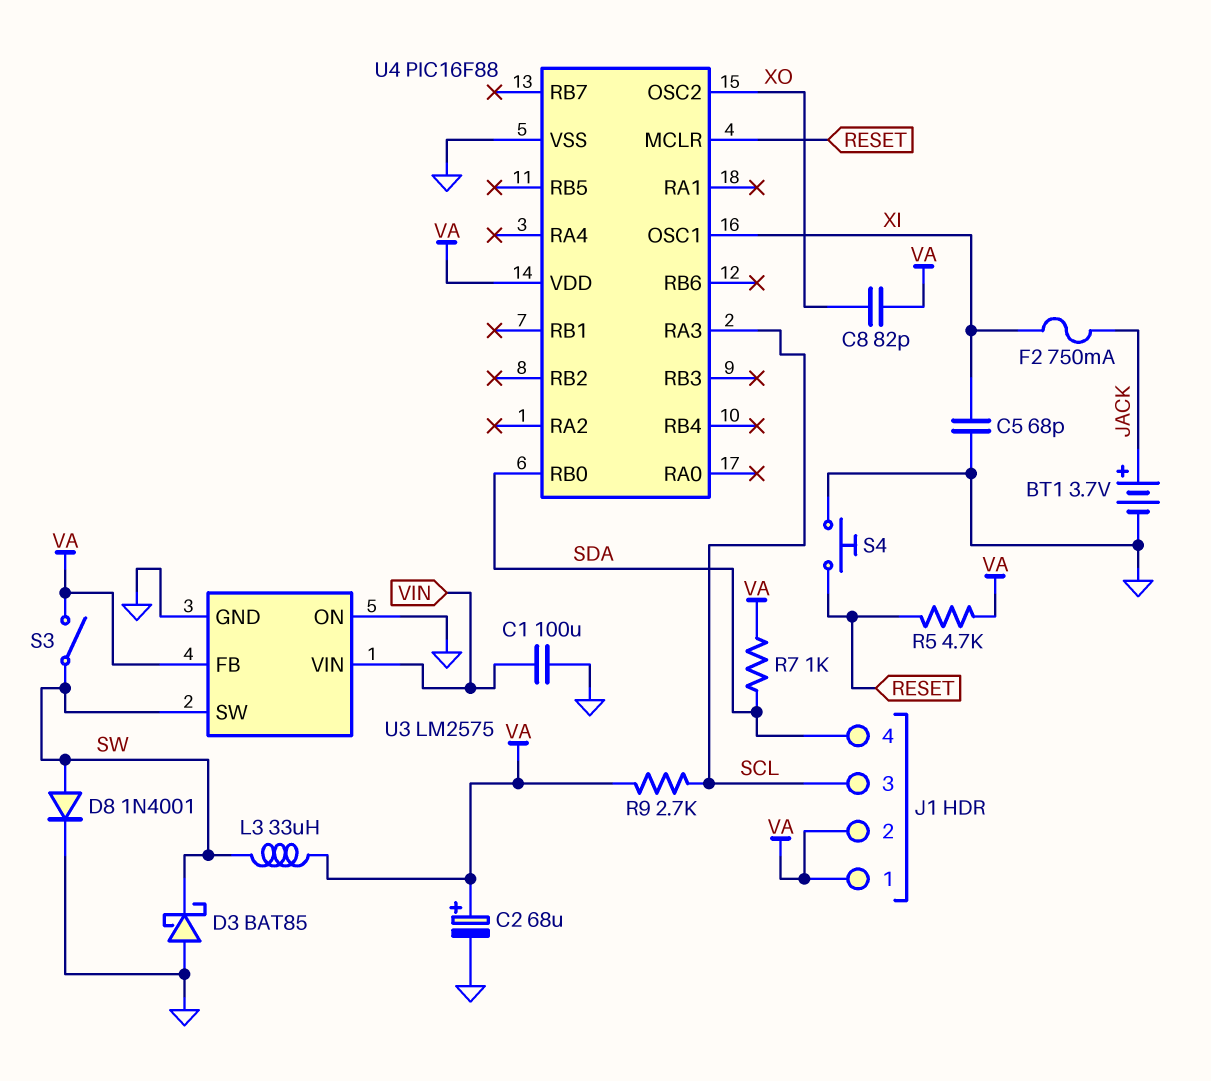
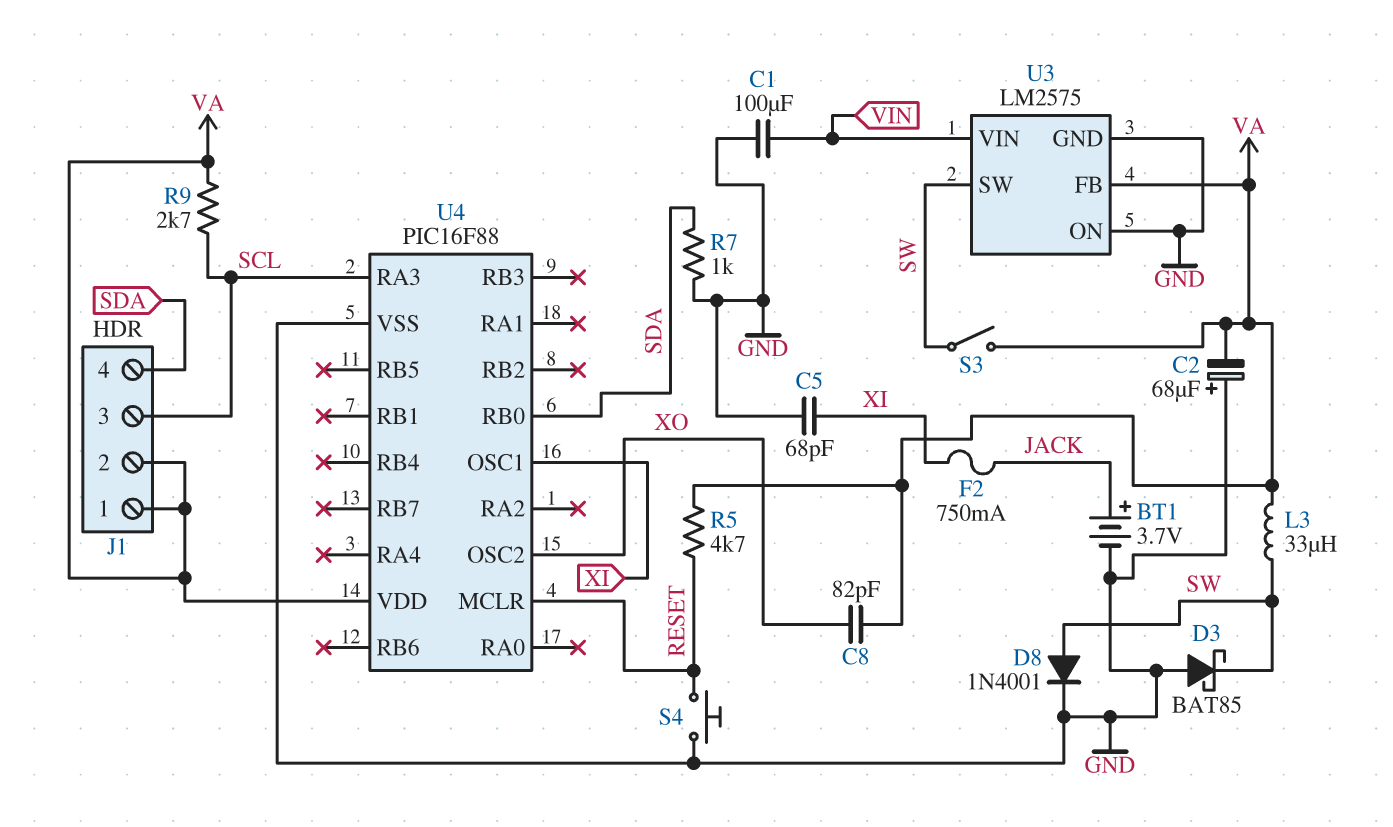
C2: 68uF (plus VA, minus GND) -> 68uF (plus GND, minus VA)
R7: 1k (SDA, VA) -> 1k (GND, SDA)

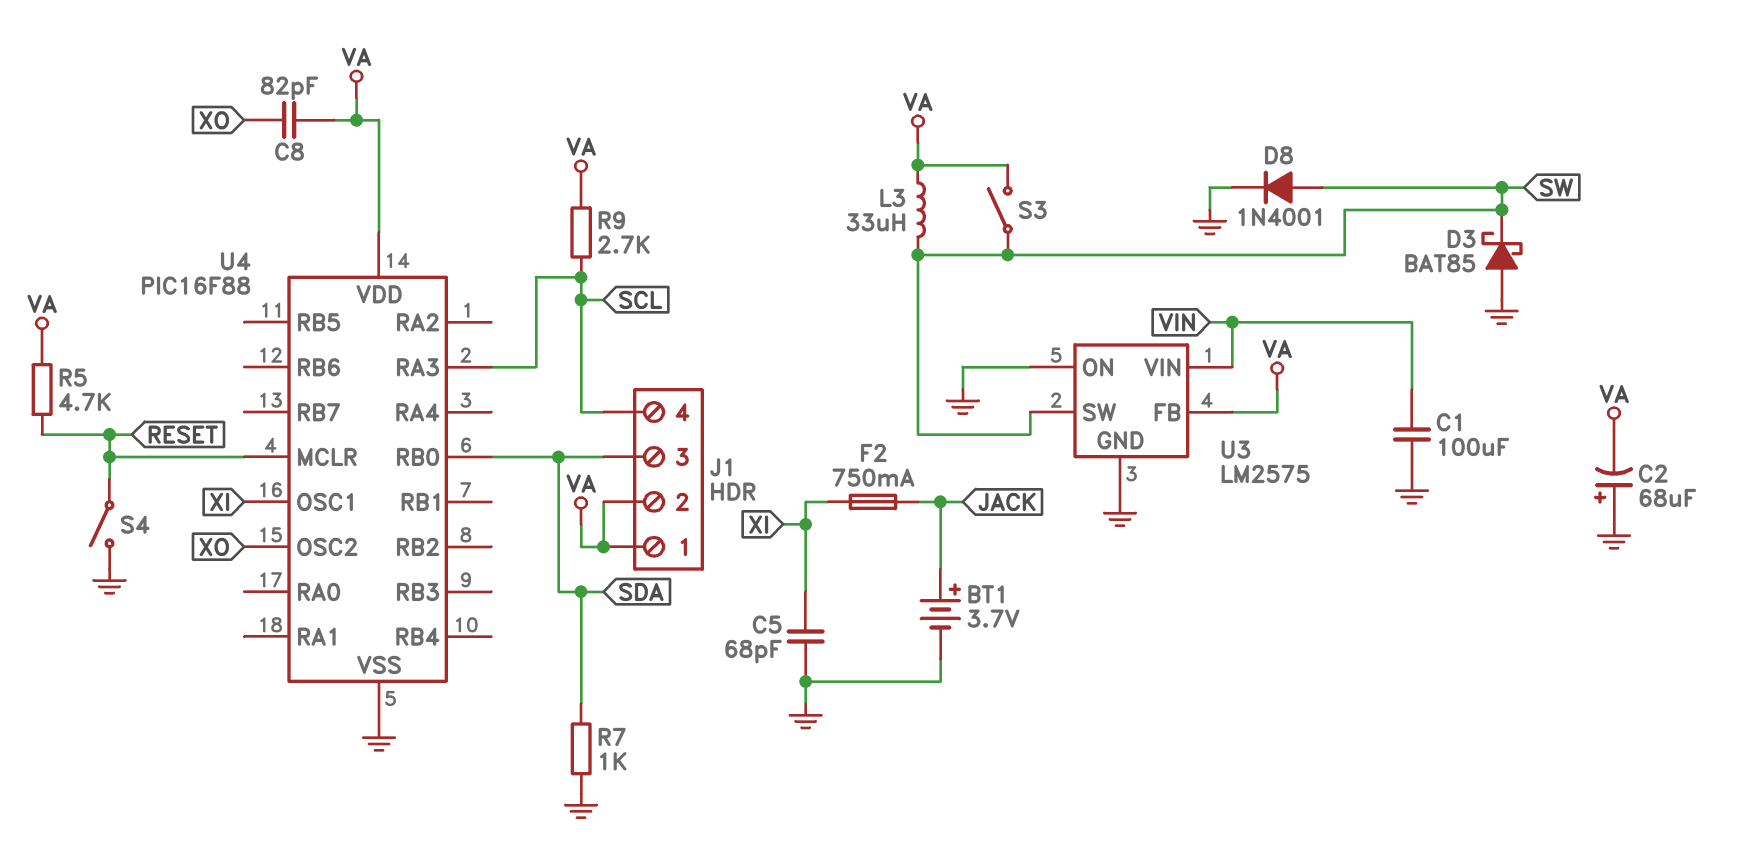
J1 pin 3: SCL -> SDA
J1 pin 4: SDA -> SCL
S4: button (GND, RESET) -> switch (GND, RESET)

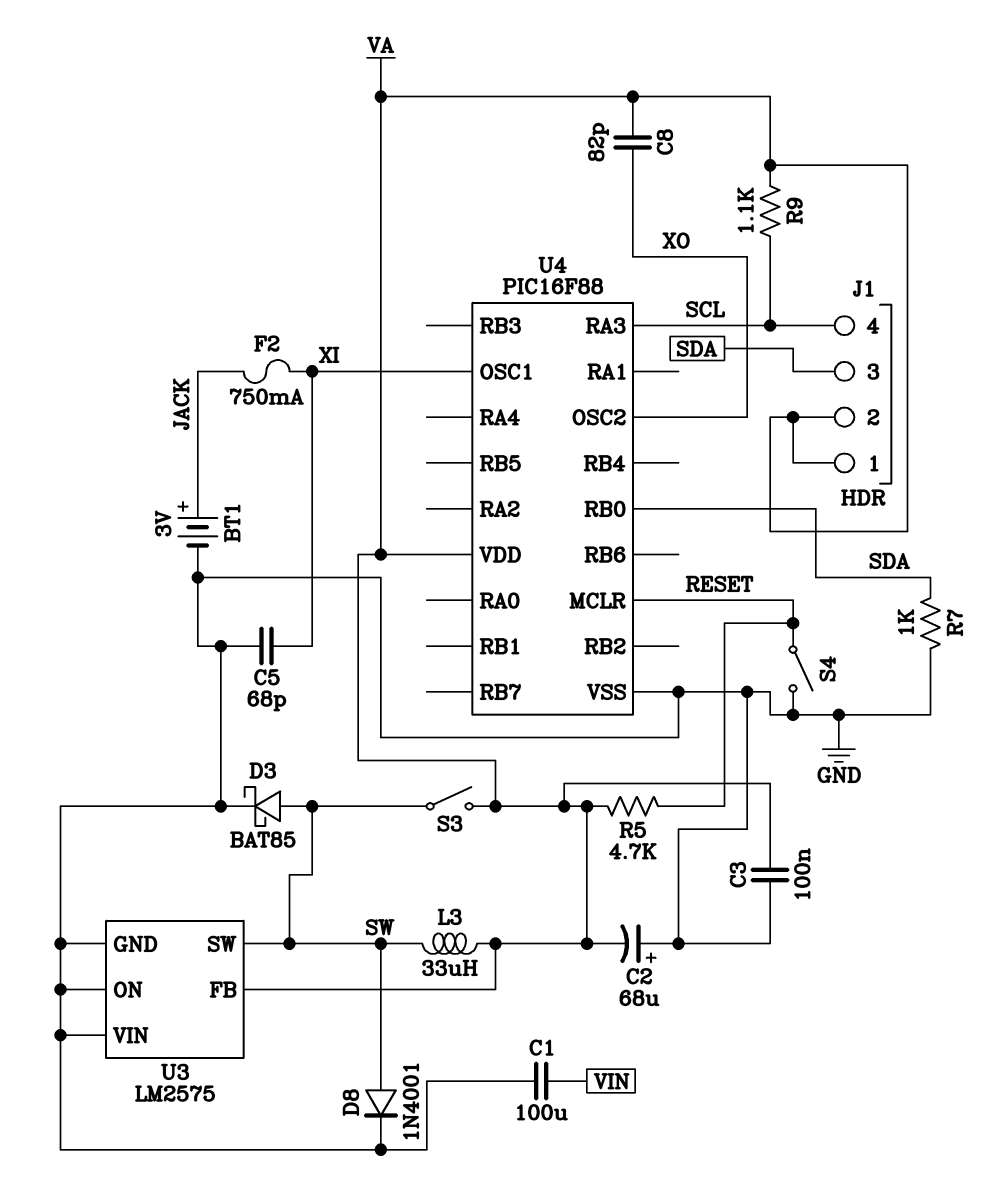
BT1: 3.7V (plus JACK, minus GND) -> 3V (plus JACK, minus GND)
C3: none -> 100nF (GND, VA)
D3: schottky BAT85 (A GND, K SW) -> schottky BAT85 (A SW, K GND)
R9: 2.7k (SCL, VA) -> 1.1k (SCL, VA)
U3 pin VIN: VIN -> GND

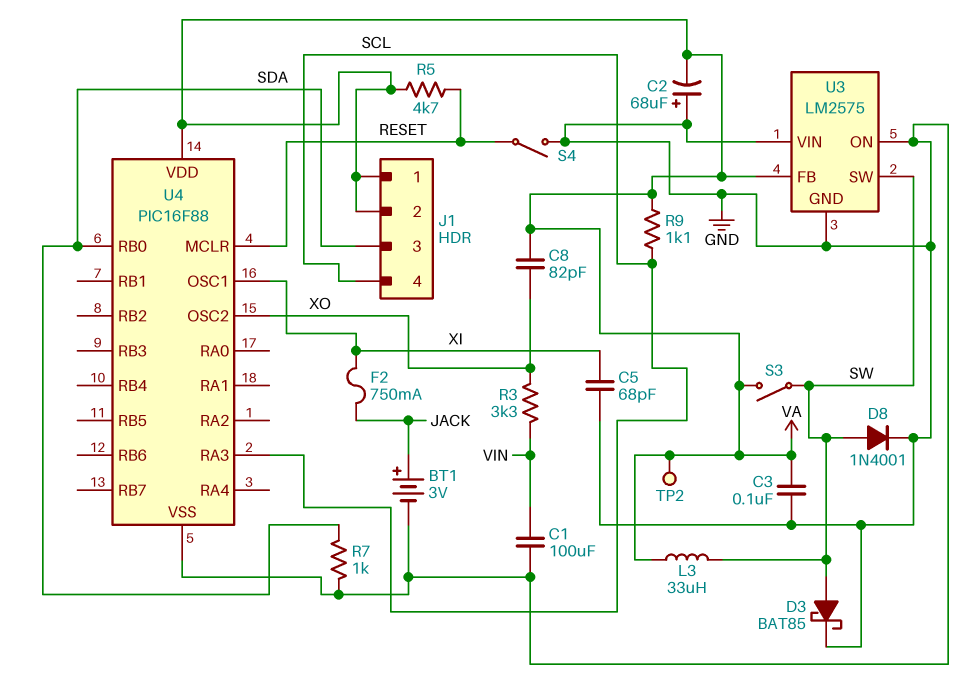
R3: none -> 3.3k (VIN, XO)
TP2: none -> test point (VA)

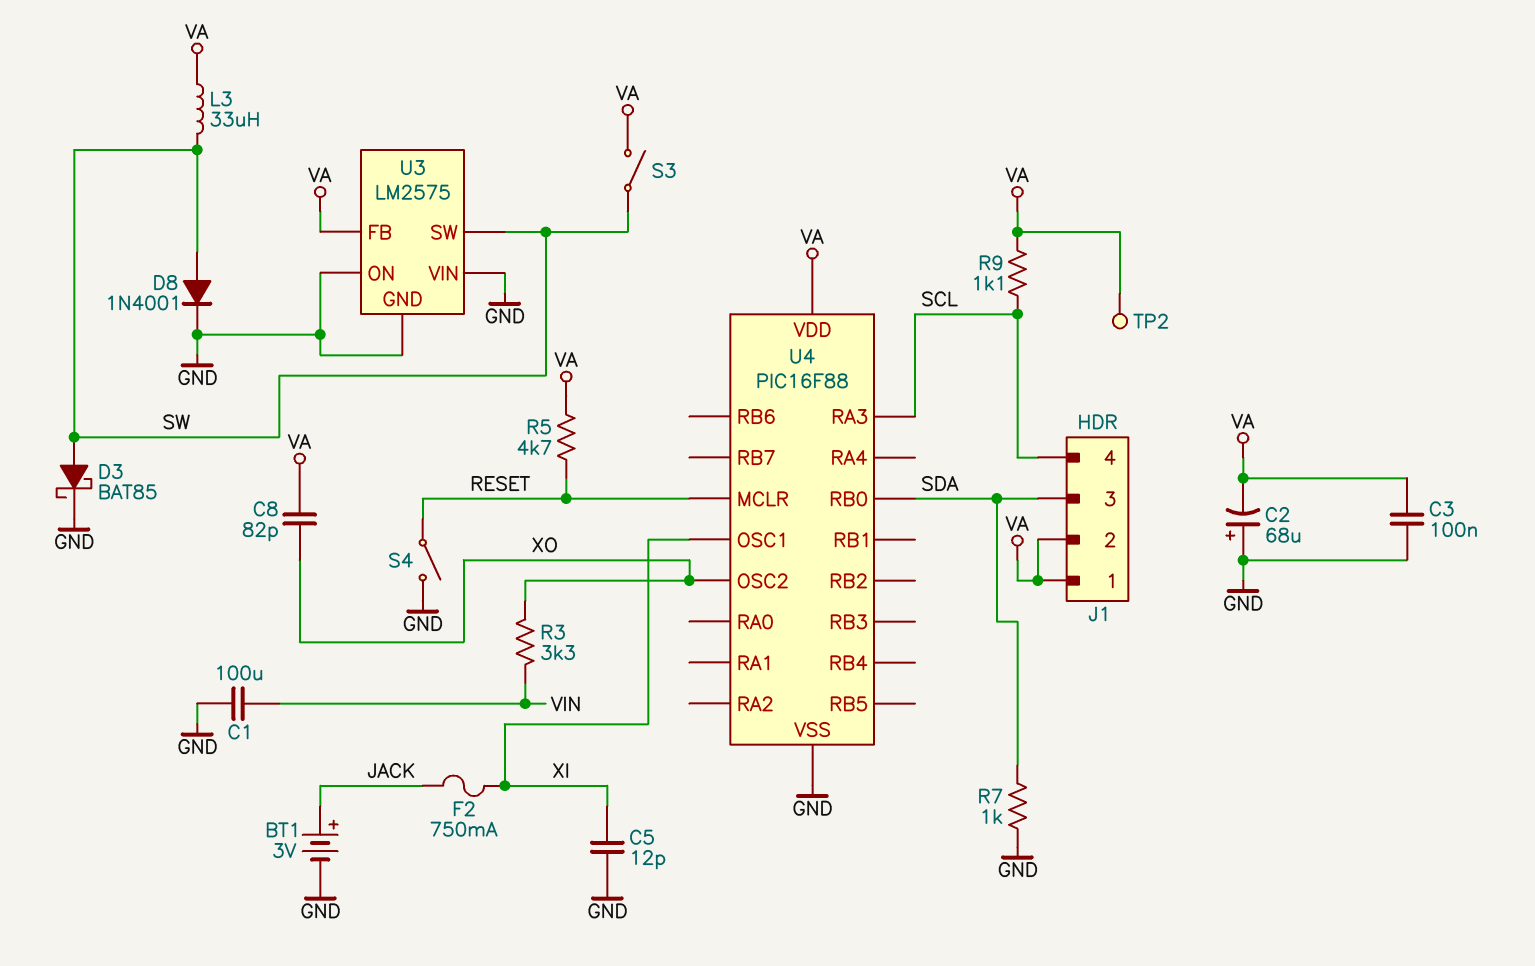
C5: 68pF (GND, XI) -> 12pF (GND, XI)

